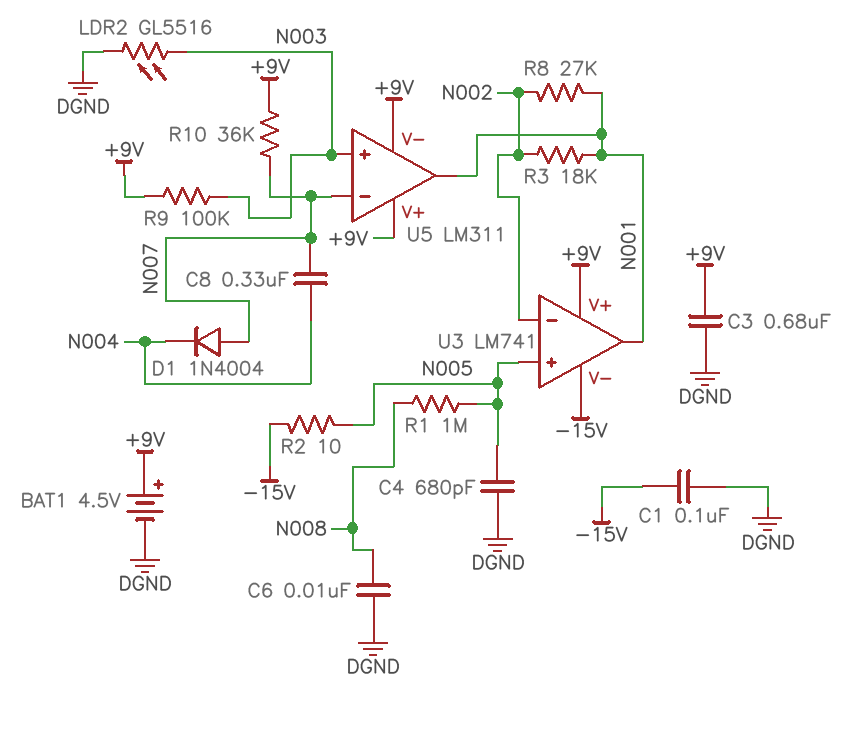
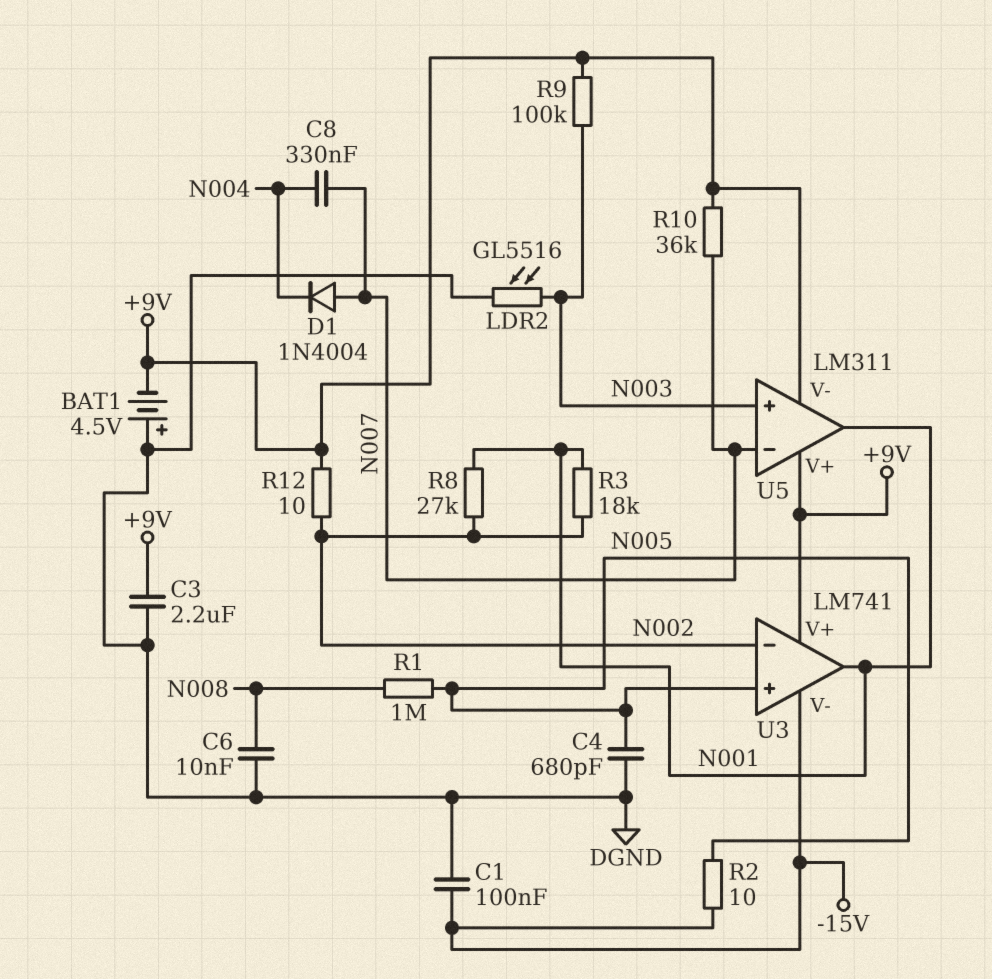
BAT1: 4.5V (plus +9V, minus DGND) -> 4.5V (plus DGND, minus +9V)
C3: 680nF (+9V, DGND) -> 2.2uF (+9V, DGND)
R12: none -> 10 (+9V, N002)

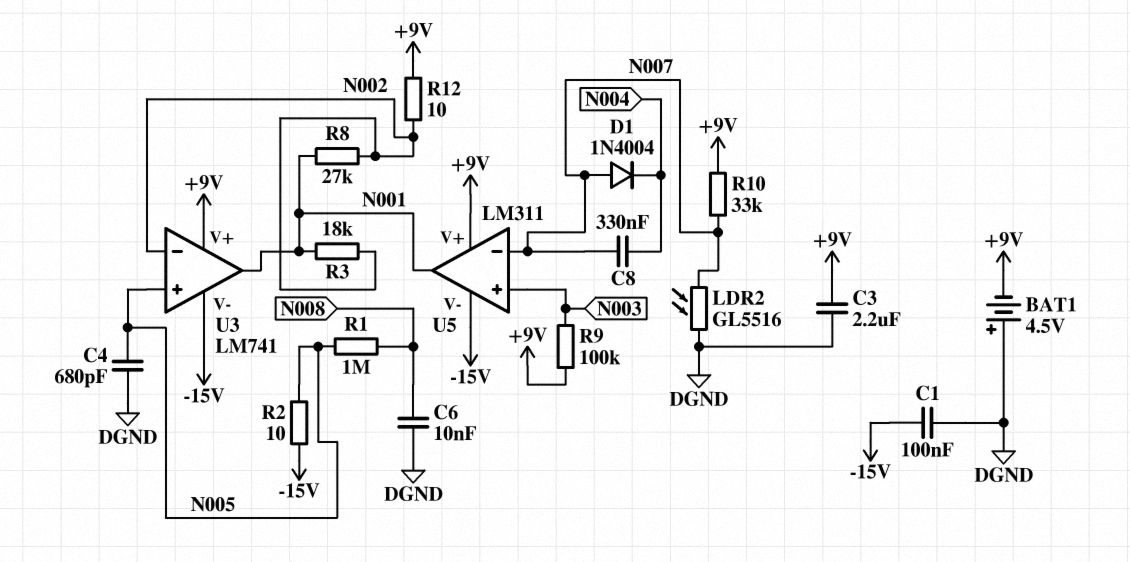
LDR2: GL5516 (DGND, N003) -> GL5516 (DGND, N007)
R10: 36k (+9V, N007) -> 33k (+9V, N007)
U5 pin V-: +9V -> -15V

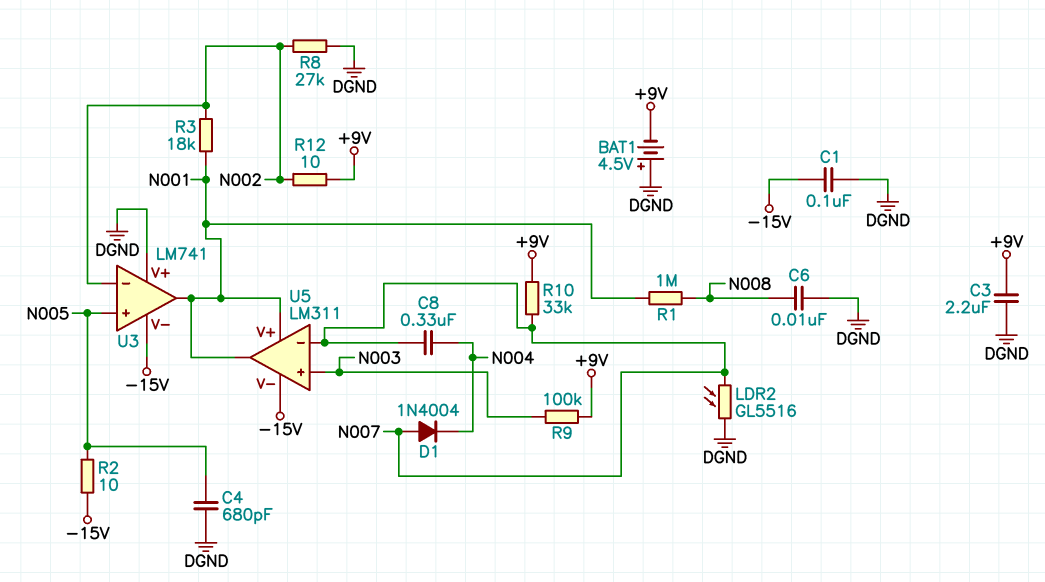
R1: 1M (N005, N008) -> 1M (N001, N008)
R8: 27k (N001, N002) -> 27k (DGND, N002)
U3 pin V+: +9V -> DGND
U5 pin V+: +9V -> N001

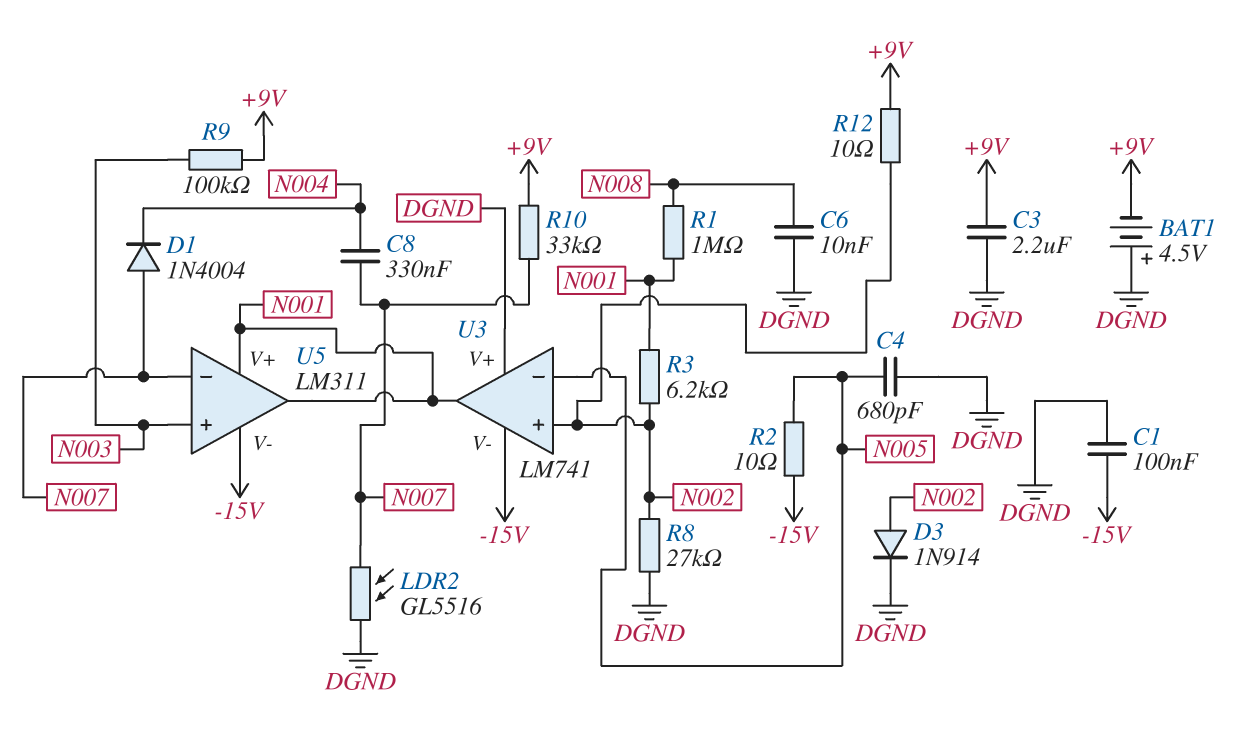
D3: none -> diode 1N914 (A N002, K DGND)
R3: 18k (N001, N002) -> 6.2k (N001, N002)
U3 pin in+: N005 -> N002
U3 pin in-: N002 -> N005

